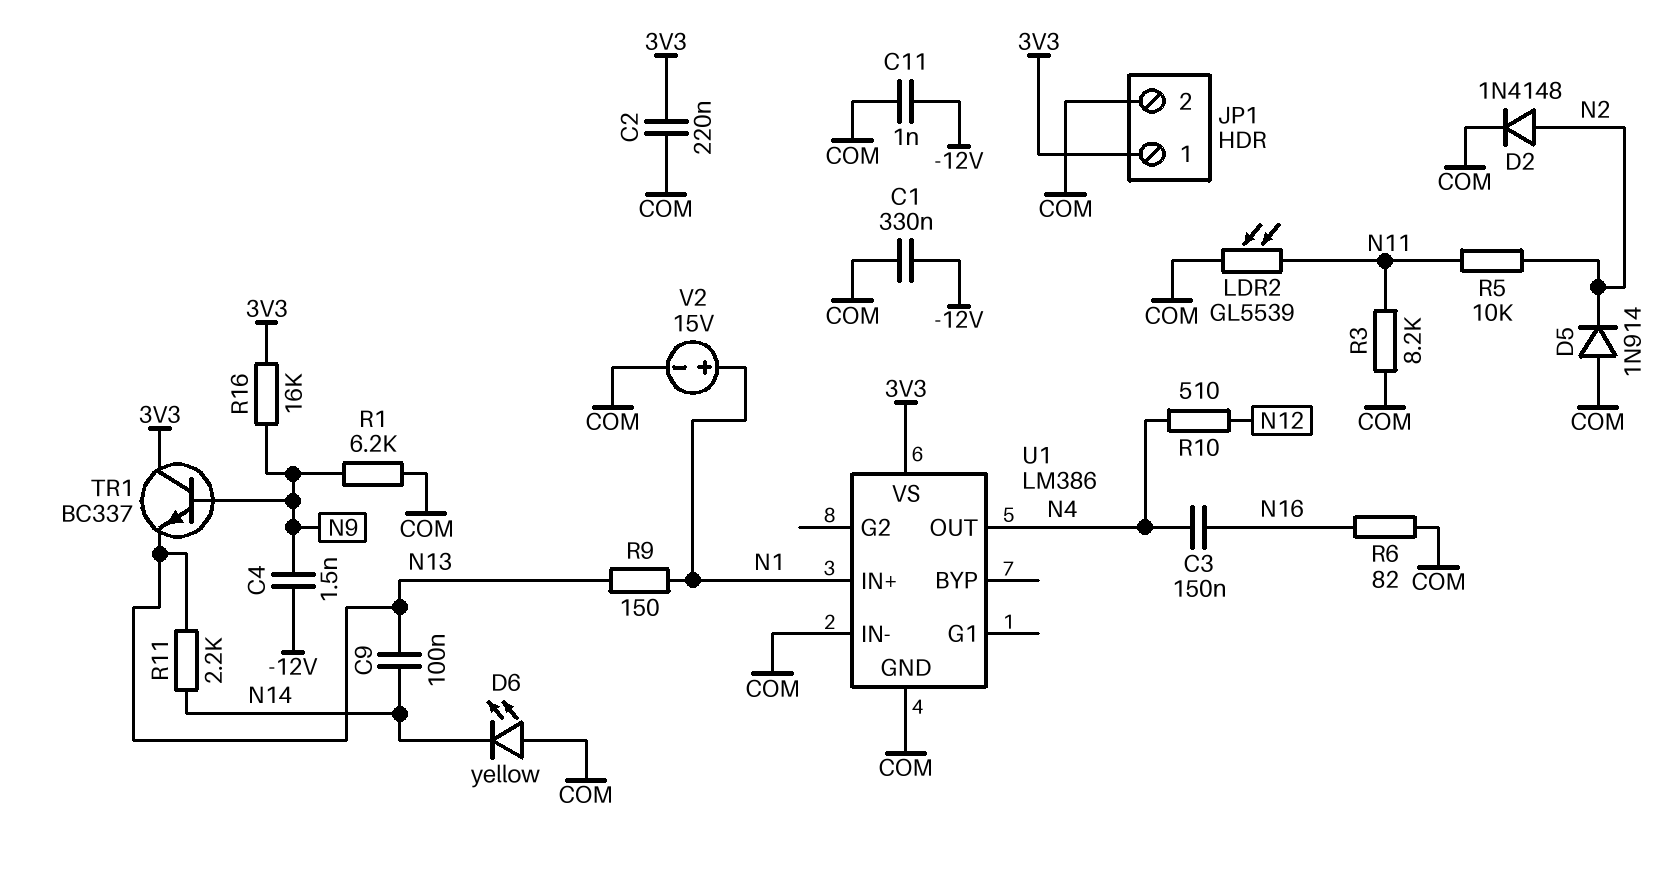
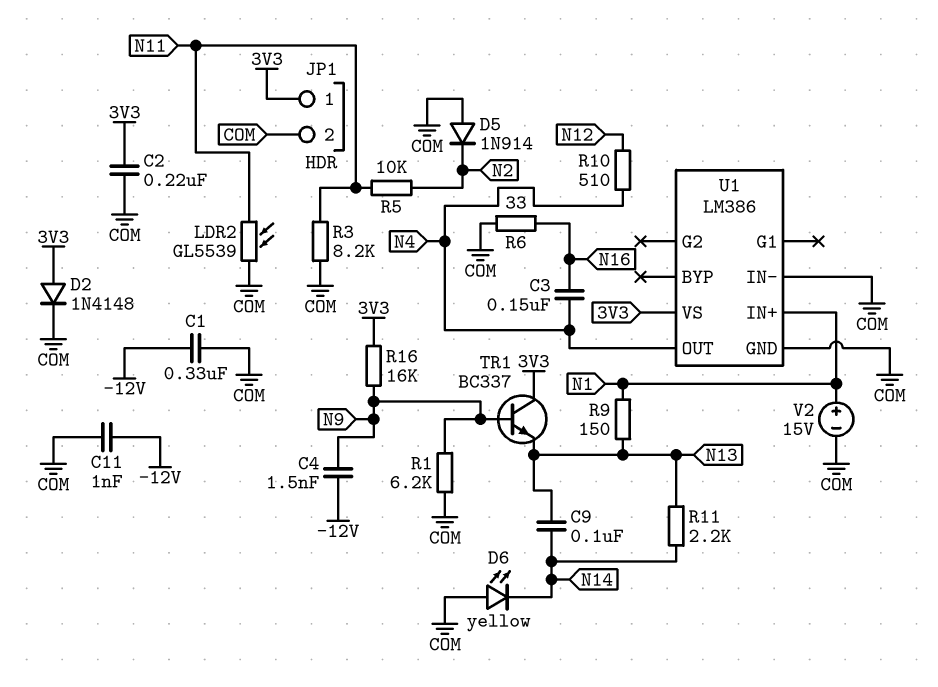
D2: diode 1N4148 (A N2, K COM) -> diode 1N4148 (A 3V3, K COM)
R6: 82 (COM, N16) -> 33 (COM, N16)

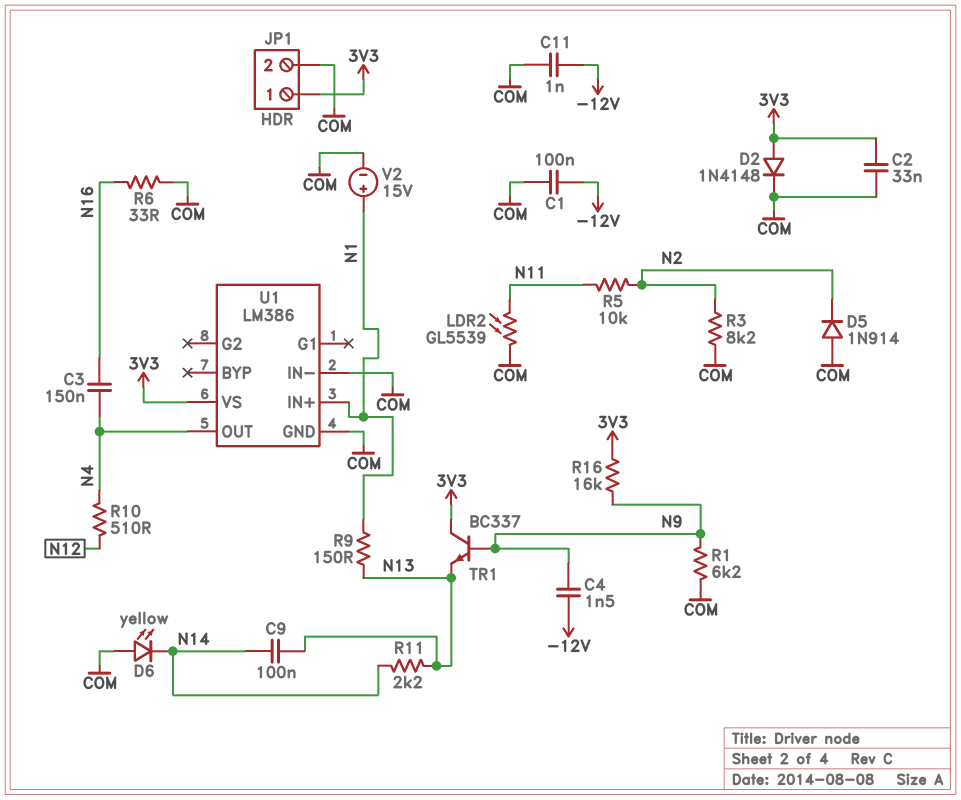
C1: 330nF (-12V, COM) -> 100nF (-12V, COM)
C2: 220nF (3V3, COM) -> 33nF (3V3, COM)
R3: 8.2k (COM, N11) -> 8.2k (COM, N2)

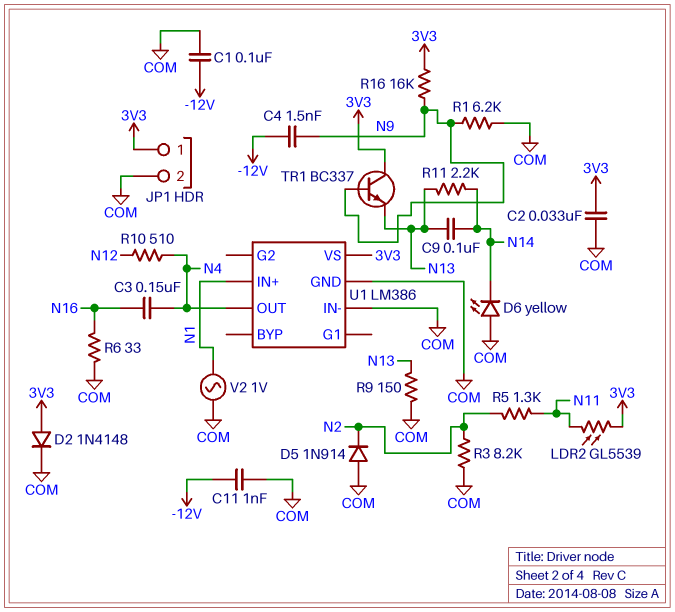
LDR2: GL5539 (COM, N11) -> GL5539 (3V3, N11)
R5: 10k (N2, N11) -> 1.3k (N2, N11)
R9: 150 (N1, N13) -> 150 (COM, N13)
V2: 15V (plus N1, minus COM) -> AC 1V (COM, N1)

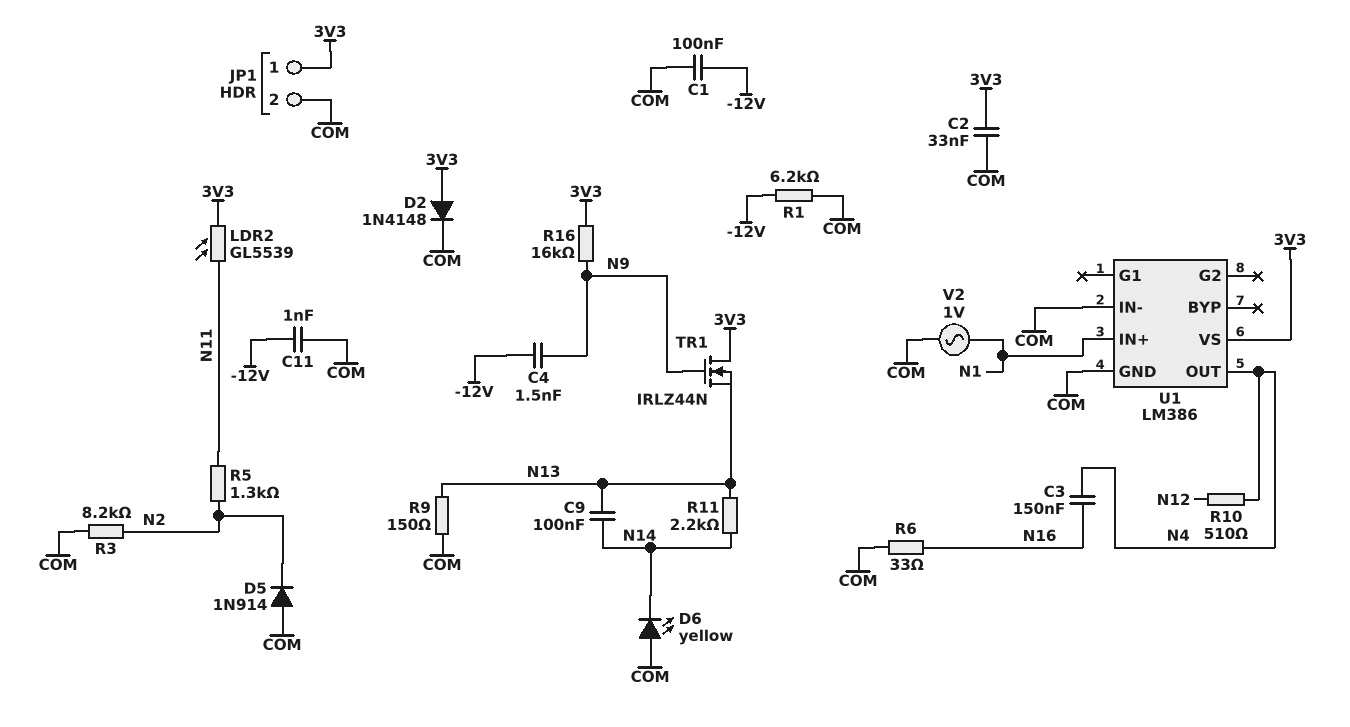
R1: 6.2k (COM, N9) -> 6.2k (-12V, COM)
TR1: NPN BC337 (B N9, C 3V3, E N13) -> NMOS IRLZ44N (G N9, D 3V3, S N13)

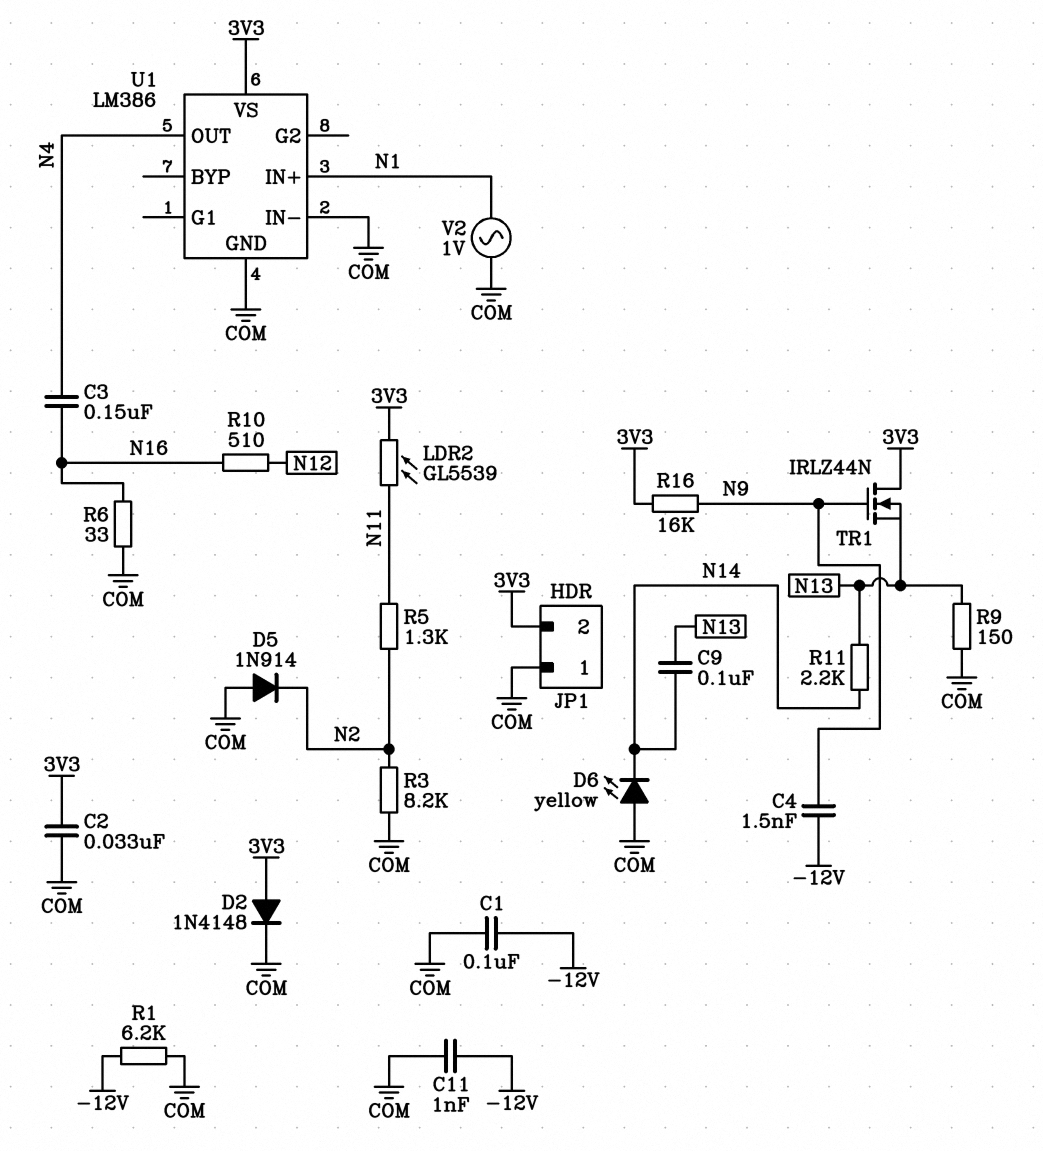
JP1 pin 1: 3V3 -> COM
JP1 pin 2: COM -> 3V3
R10: 510 (N4, N12) -> 510 (N12, N16)

